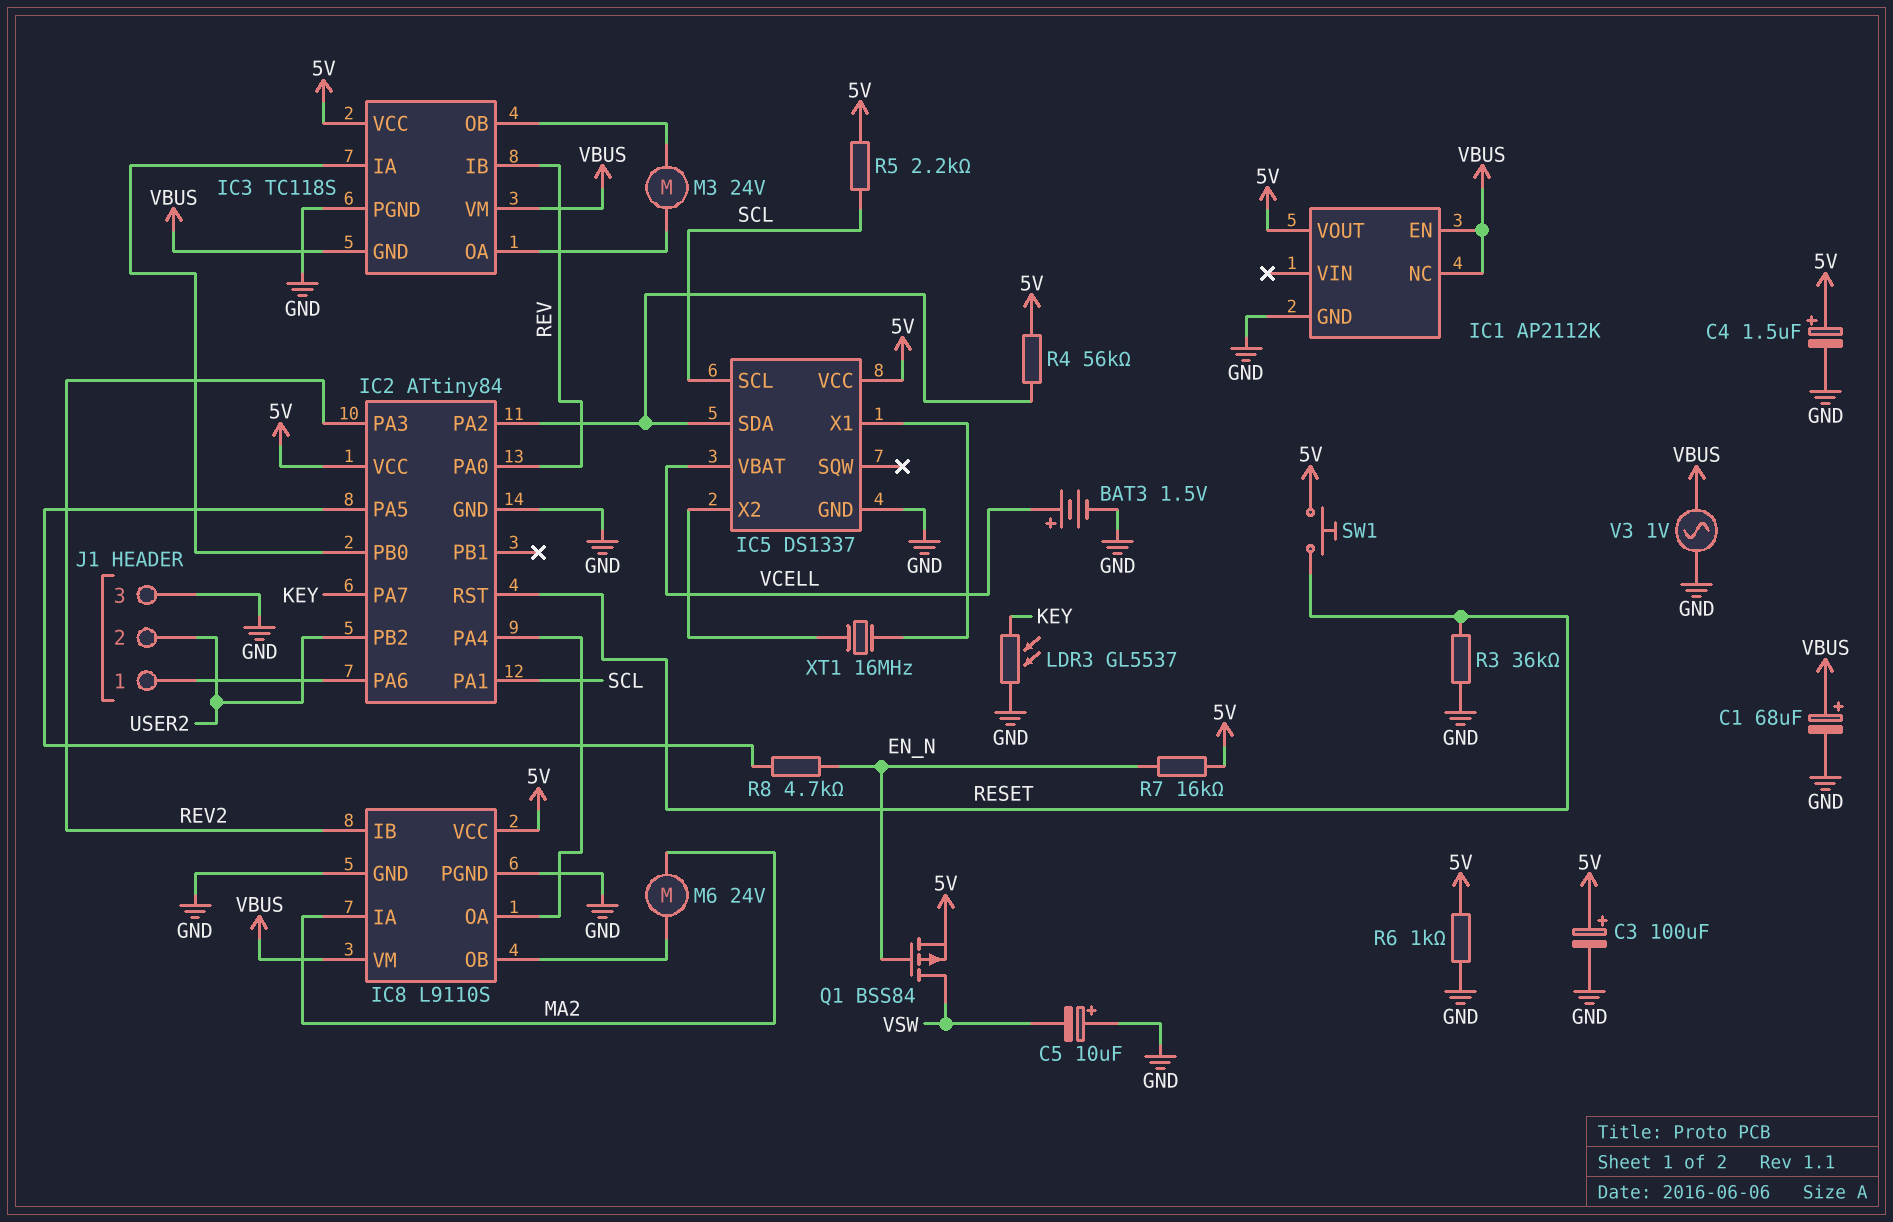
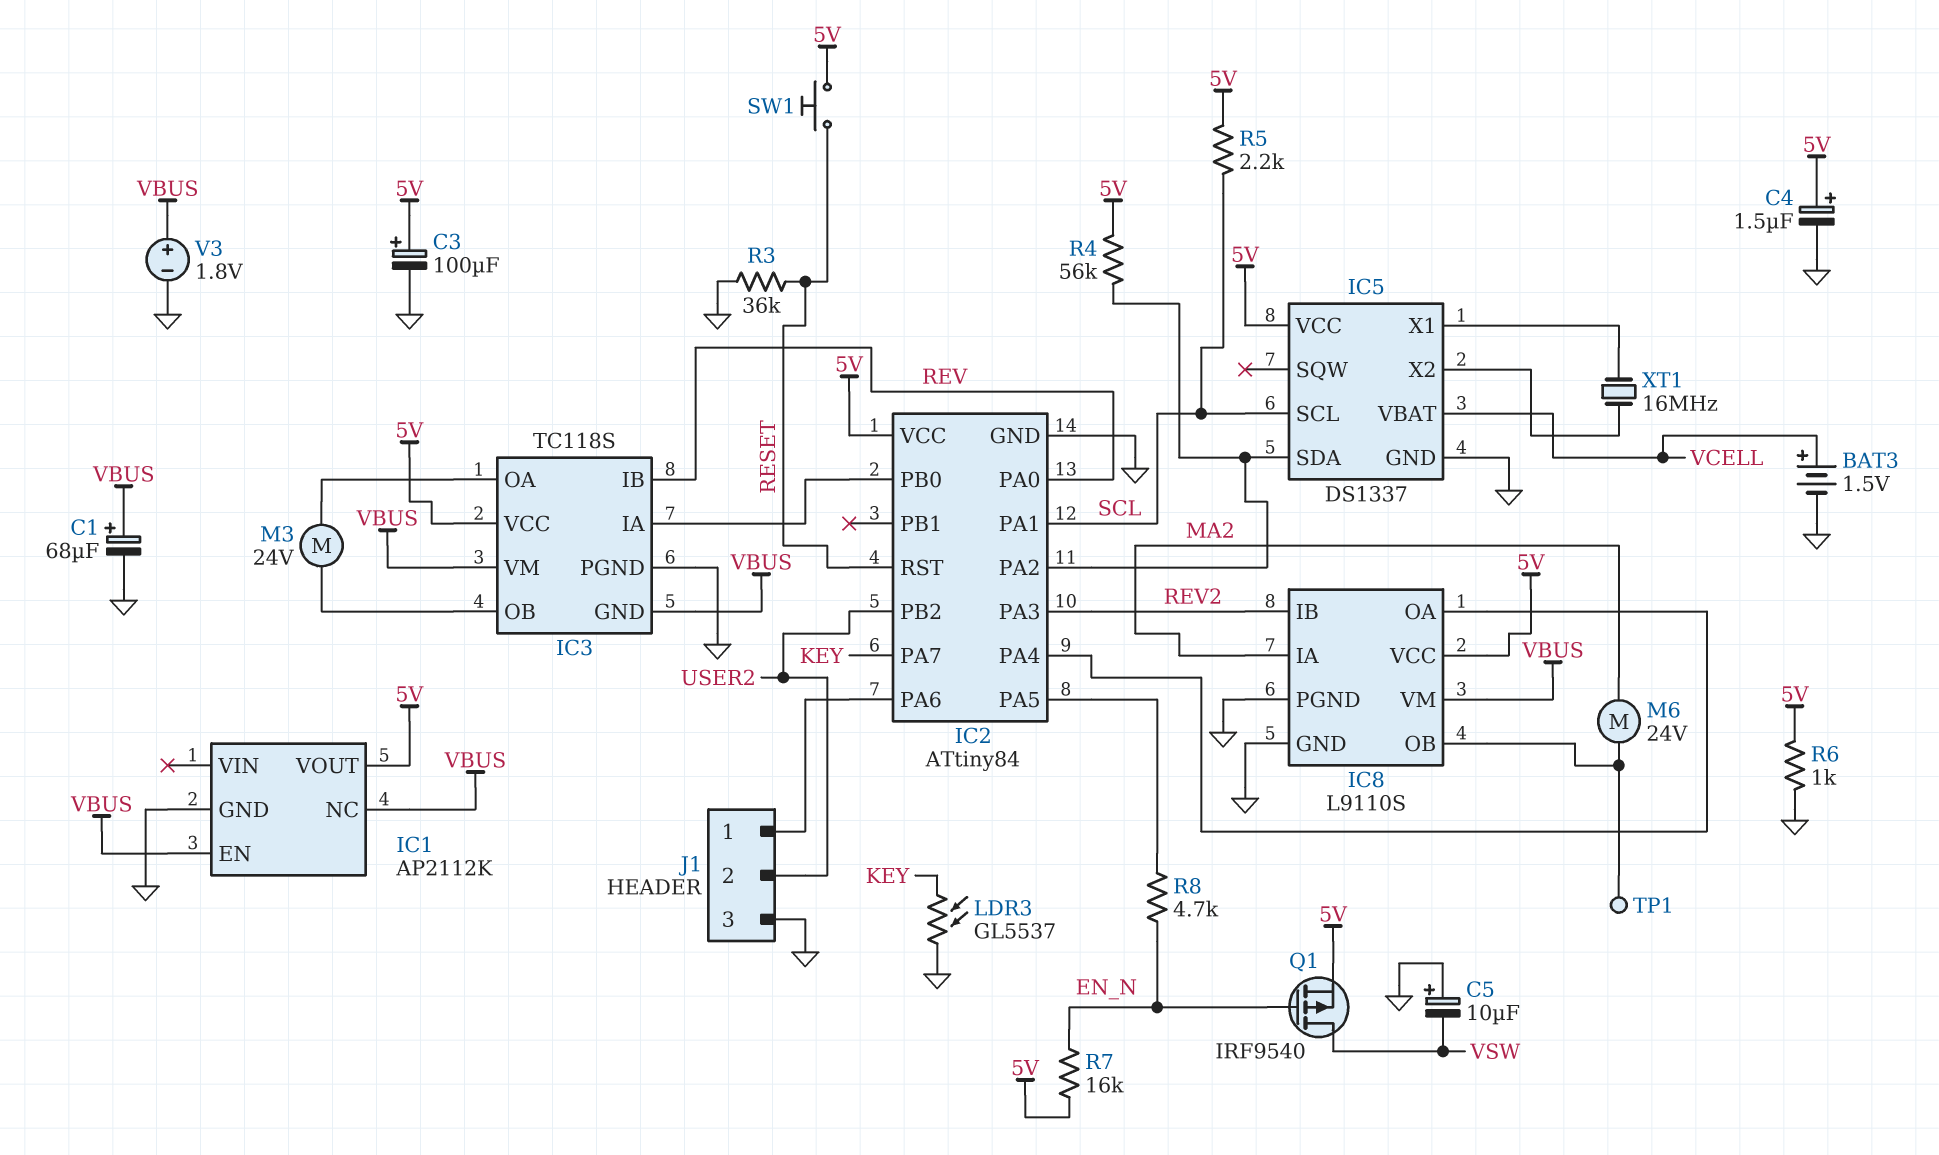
Q1: PMOS BSS84 (G EN_N, D VSW, S 5V) -> PMOS IRF9540 (G EN_N, D VSW, S 5V)
TP1: none -> test point (IC8/OB)
V3: AC 1V (GND, VBUS) -> 1.8V (plus VBUS, minus GND)

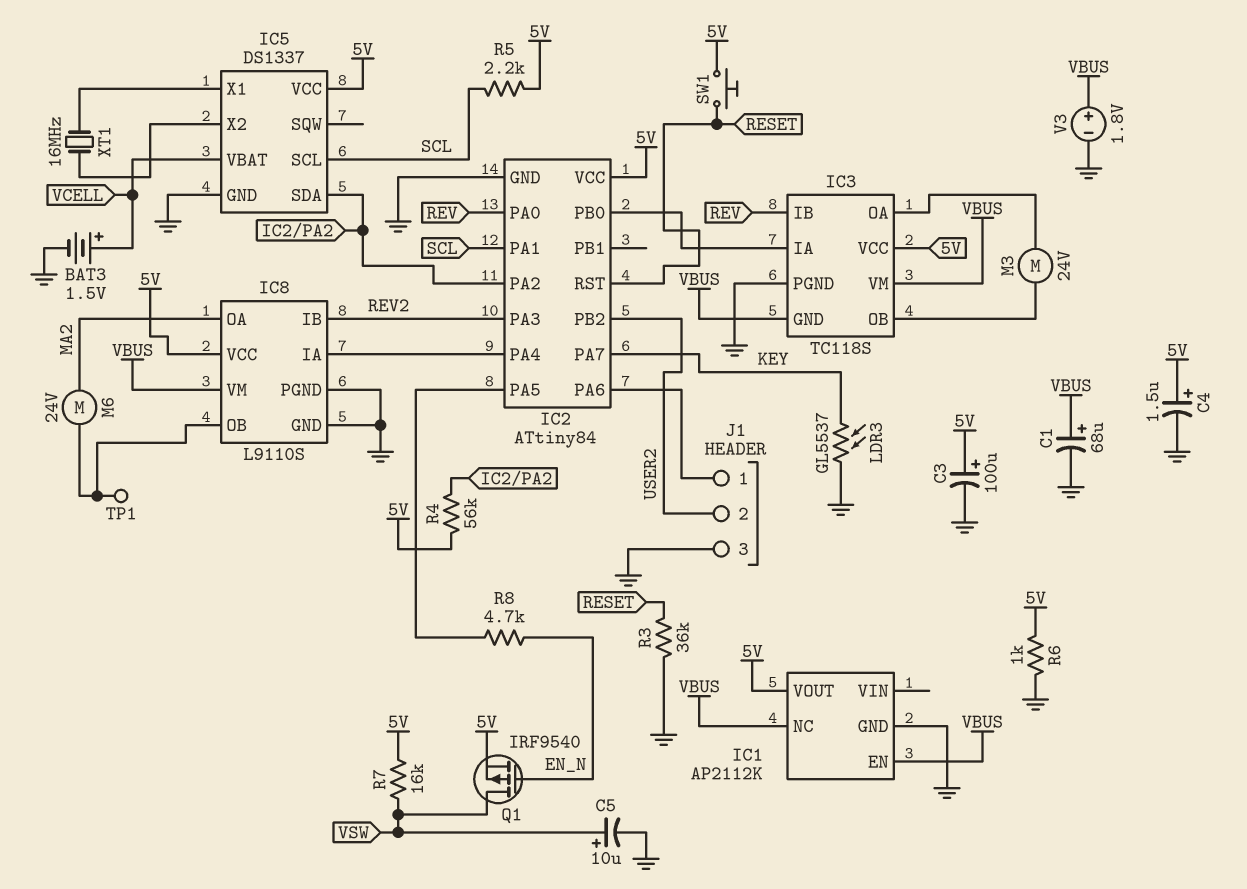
C5: 10uF (plus GND, minus VSW) -> 10uF (plus VSW, minus GND)
IC8 pin IA: MA2 -> IC2/PA4
IC8 pin OA: IC2/PA4 -> MA2
R7: 16k (5V, EN_N) -> 16k (5V, VSW)

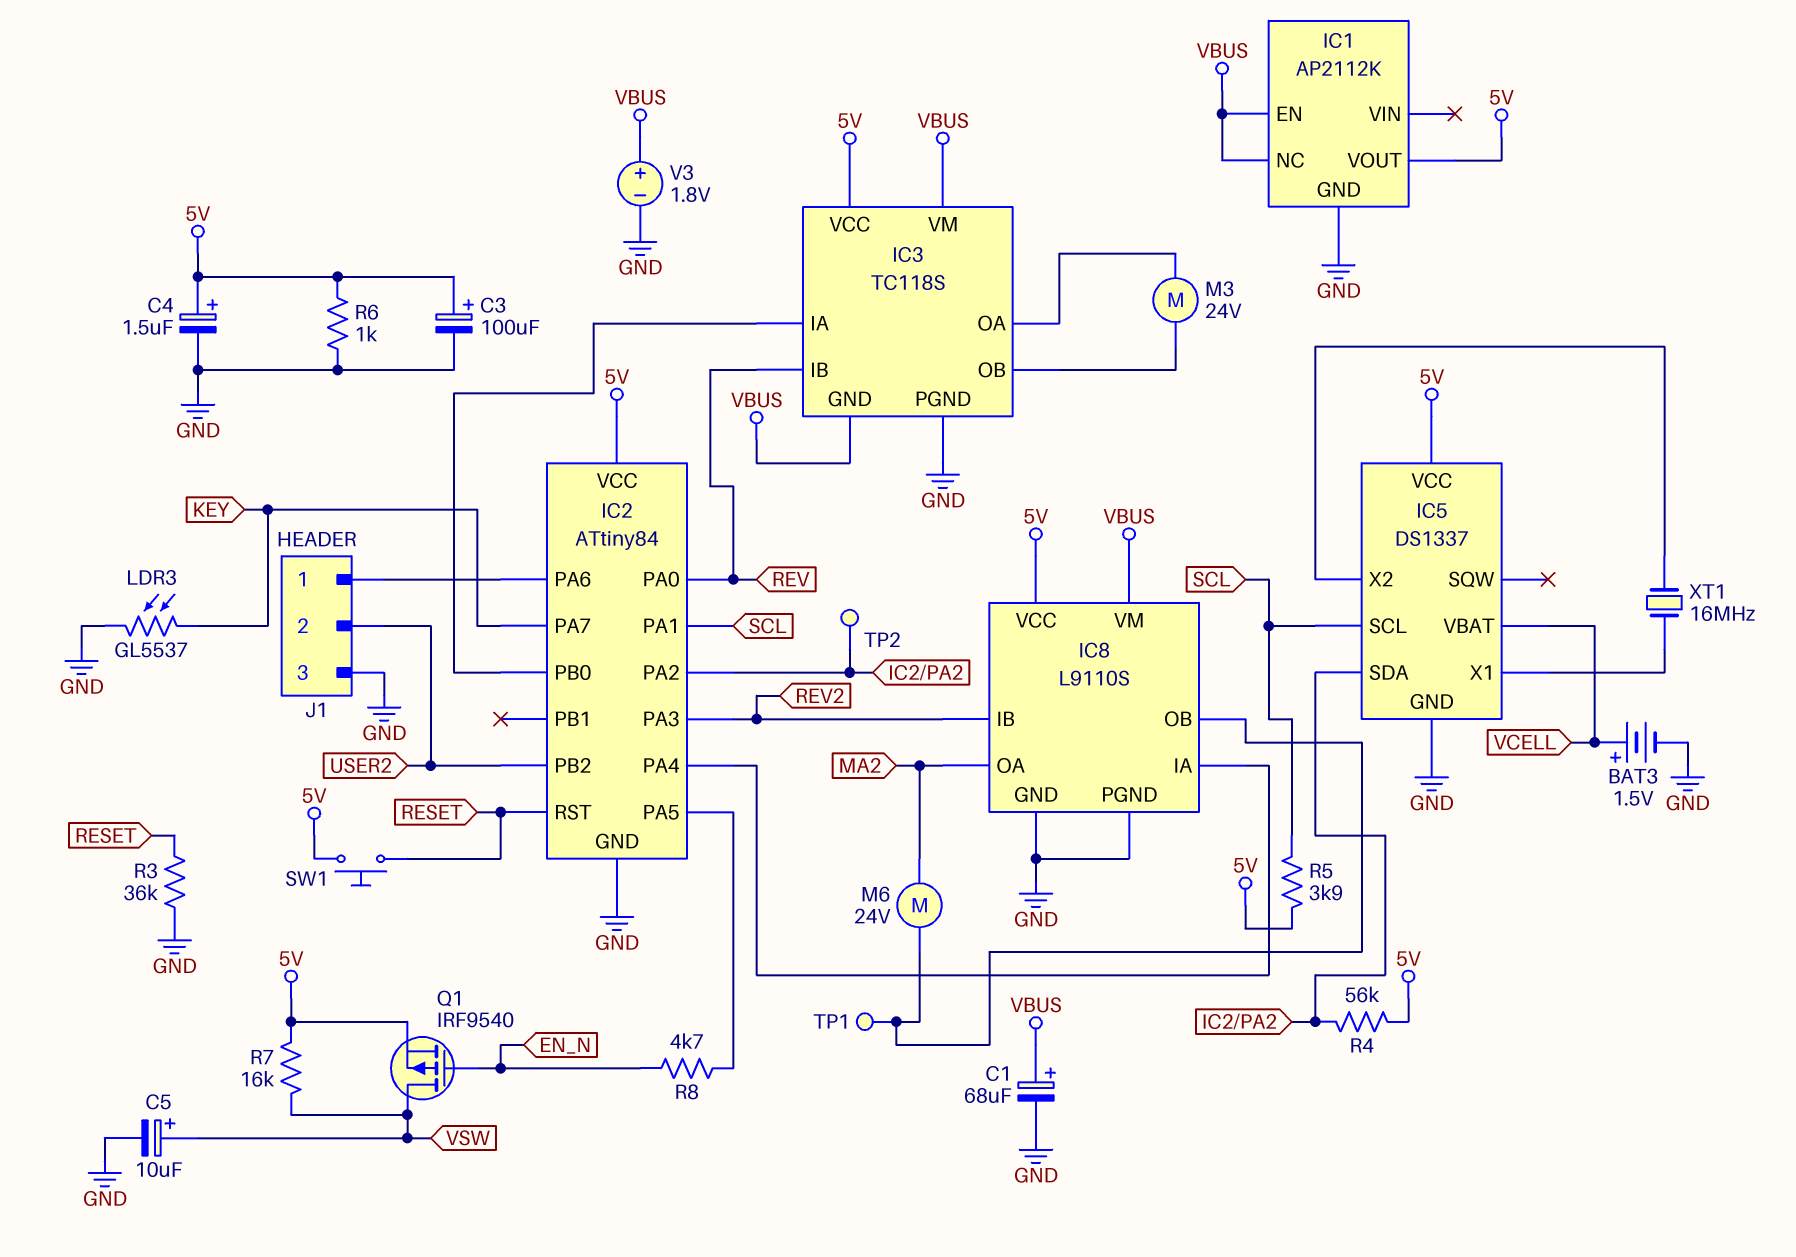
R5: 2.2k (5V, SCL) -> 3.9k (5V, SCL)
TP2: none -> test point (IC2/PA2)

